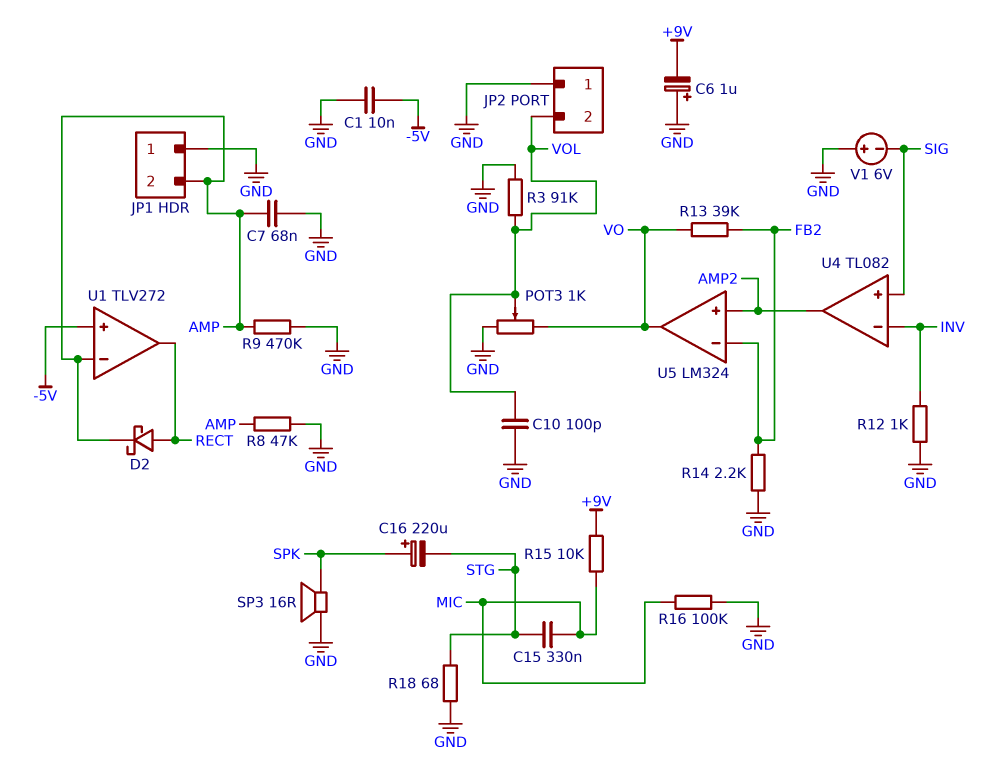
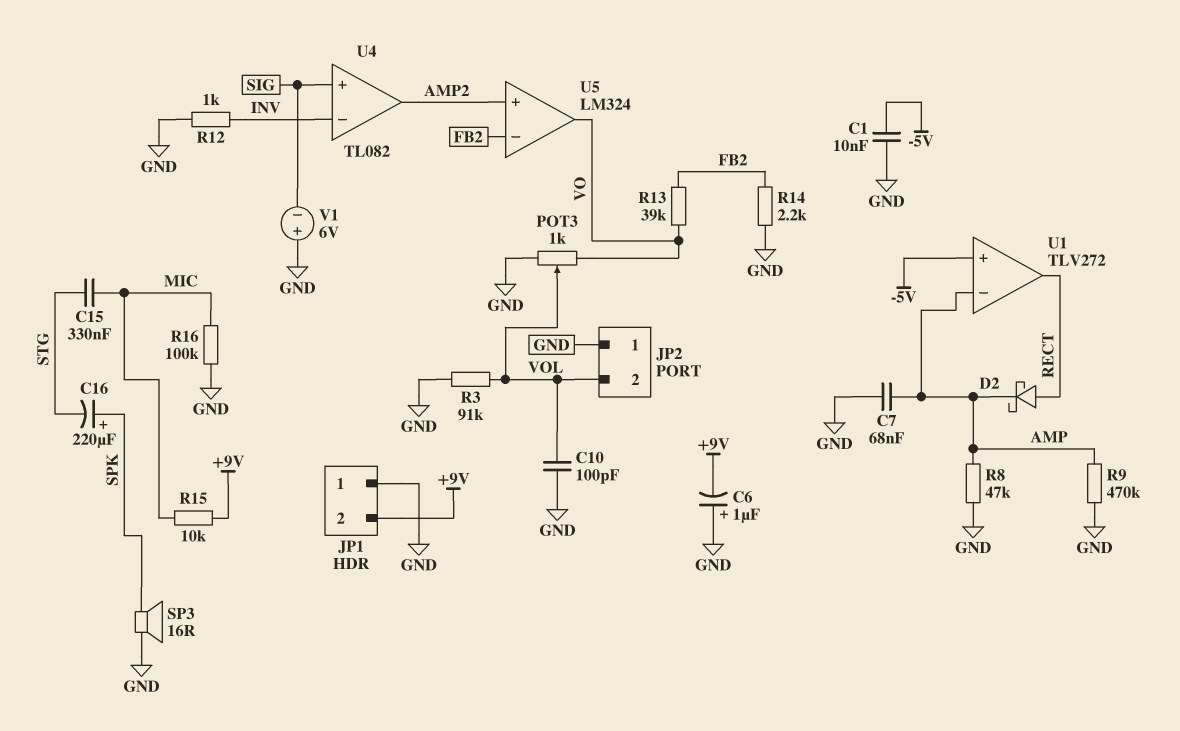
JP1 pin 2: AMP -> +9V
R18: 68 (GND, STG) -> none

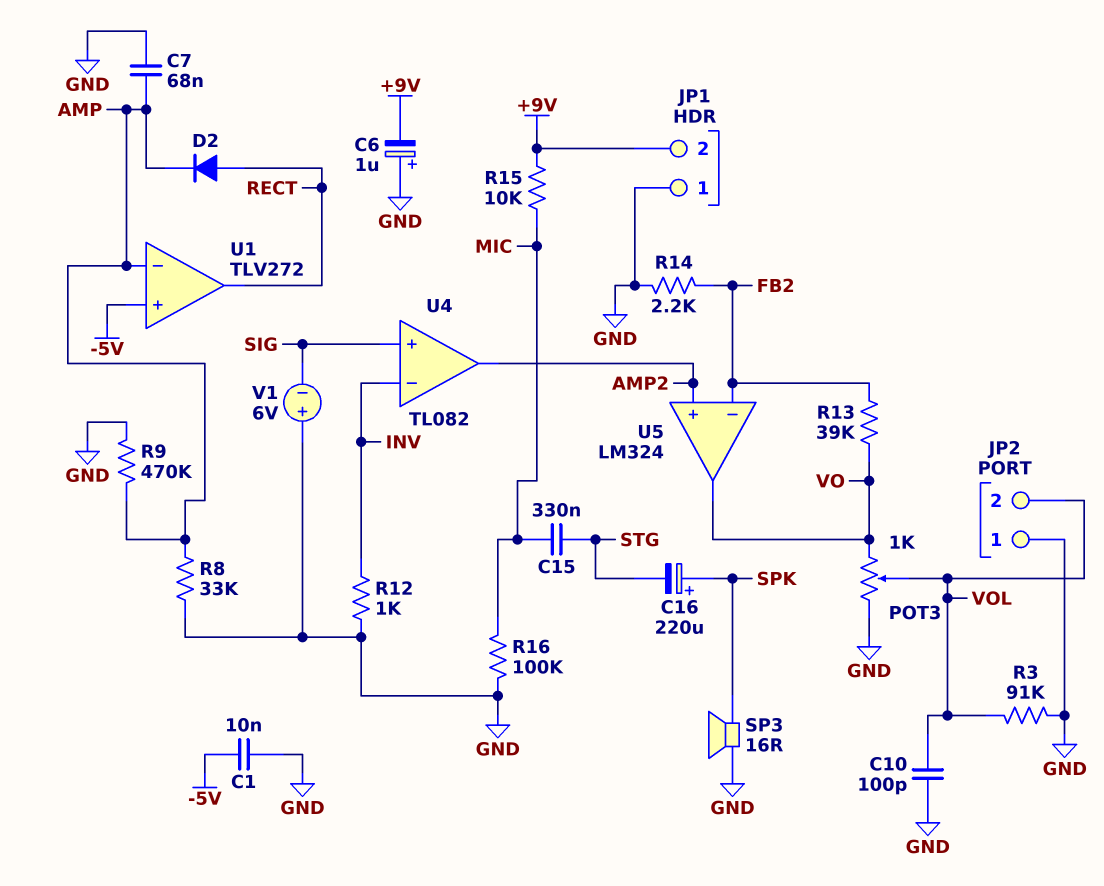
D2: schottky (A RECT, K AMP) -> diode (A RECT, K AMP)
R8: 47k (AMP, GND) -> 33k (AMP, GND)

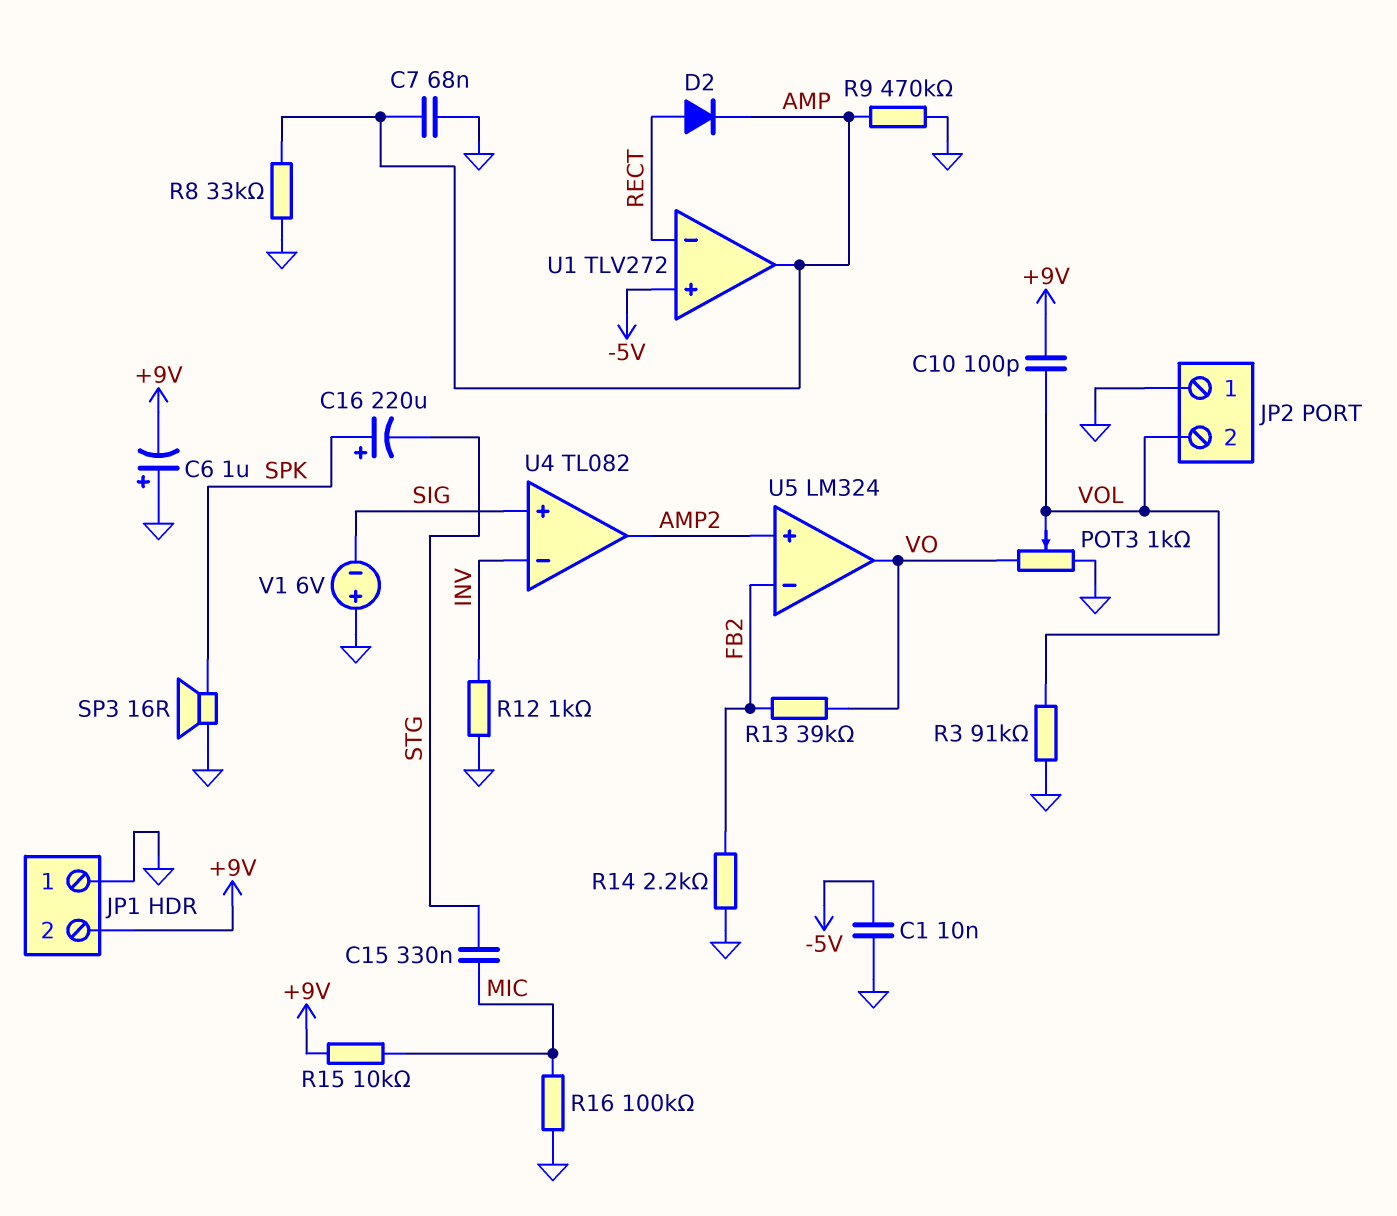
C10: 100pF (GND, VOL) -> 100pF (+9V, VOL)
U1 pin in-: AMP -> RECT
U1 pin out: RECT -> AMP

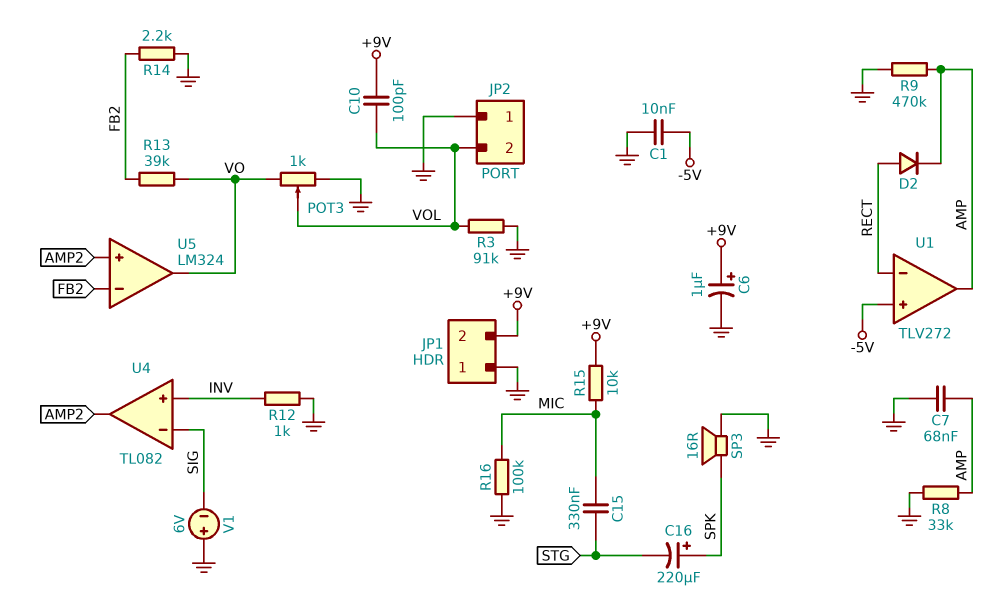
C6: 1uF (plus GND, minus +9V) -> 1uF (plus +9V, minus GND)
U4 pin in+: SIG -> INV
U4 pin in-: INV -> SIG

